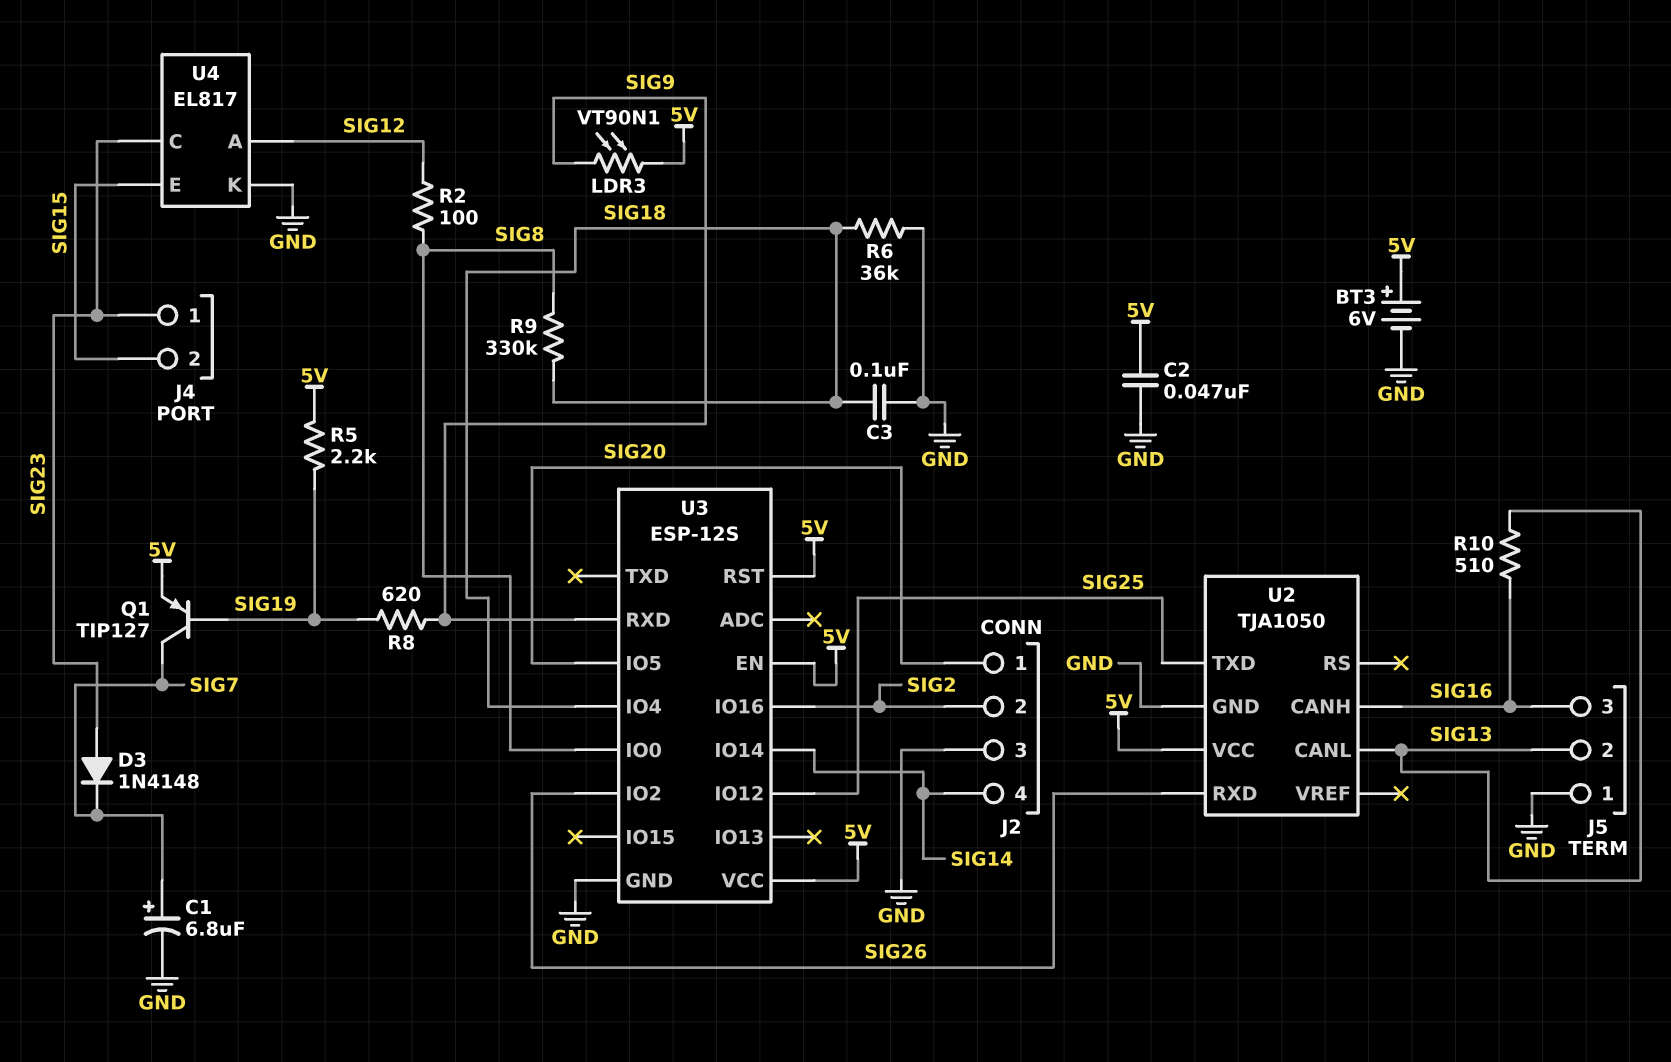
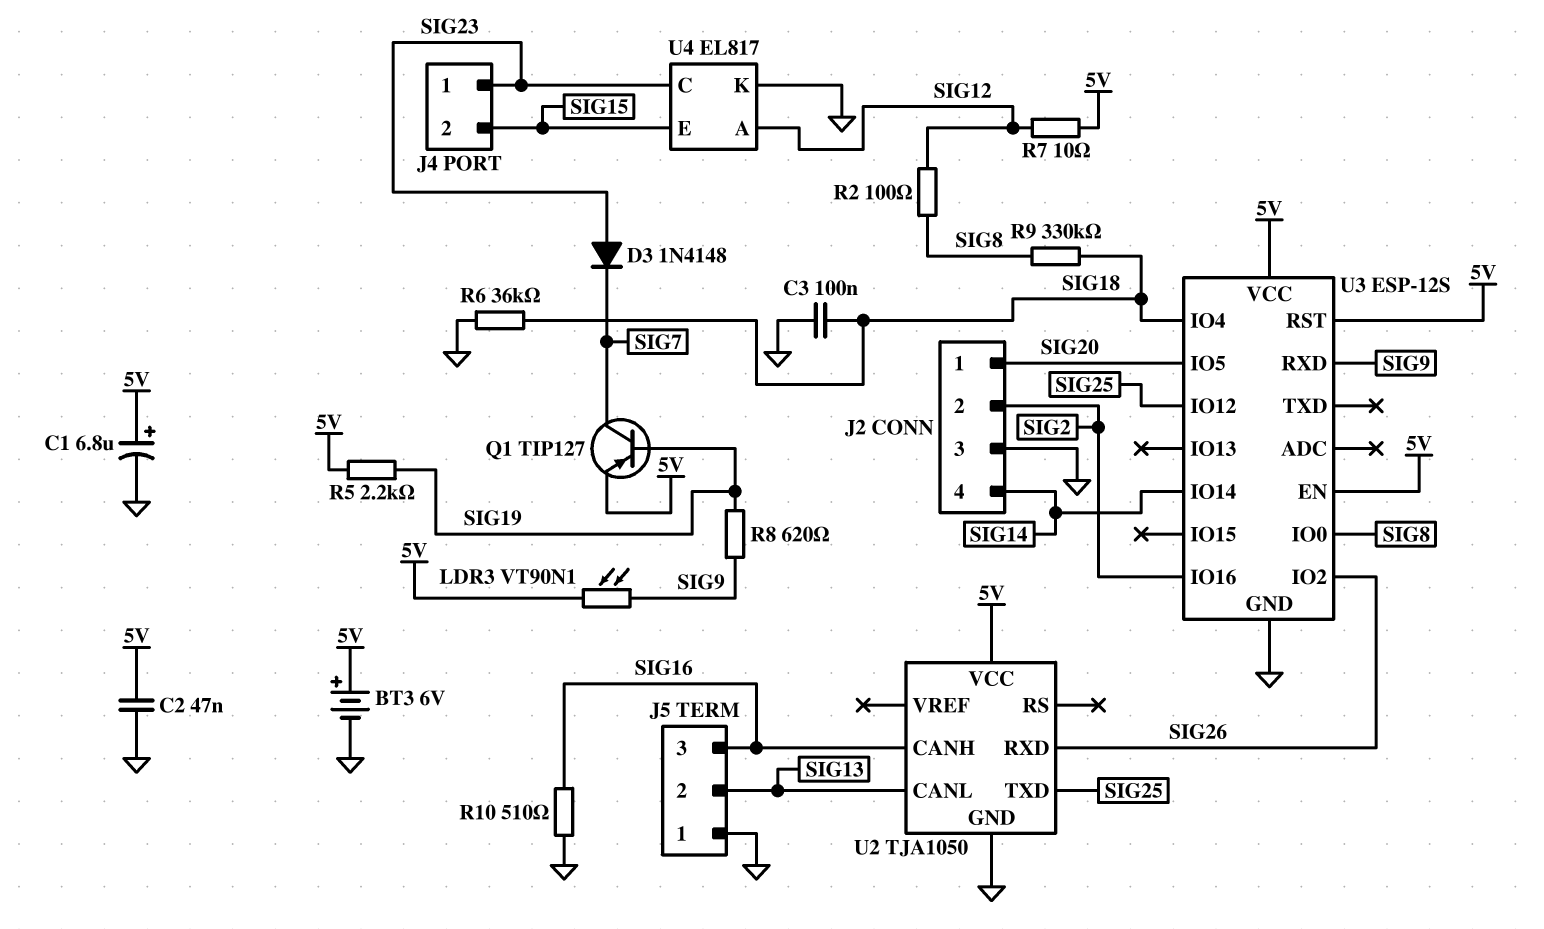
C1: 6.8uF (plus SIG7, minus GND) -> 6.8uF (plus 5V, minus GND)
R7: none -> 10 (5V, SIG12)
R10: 510 (SIG13, SIG16) -> 510 (GND, SIG16)

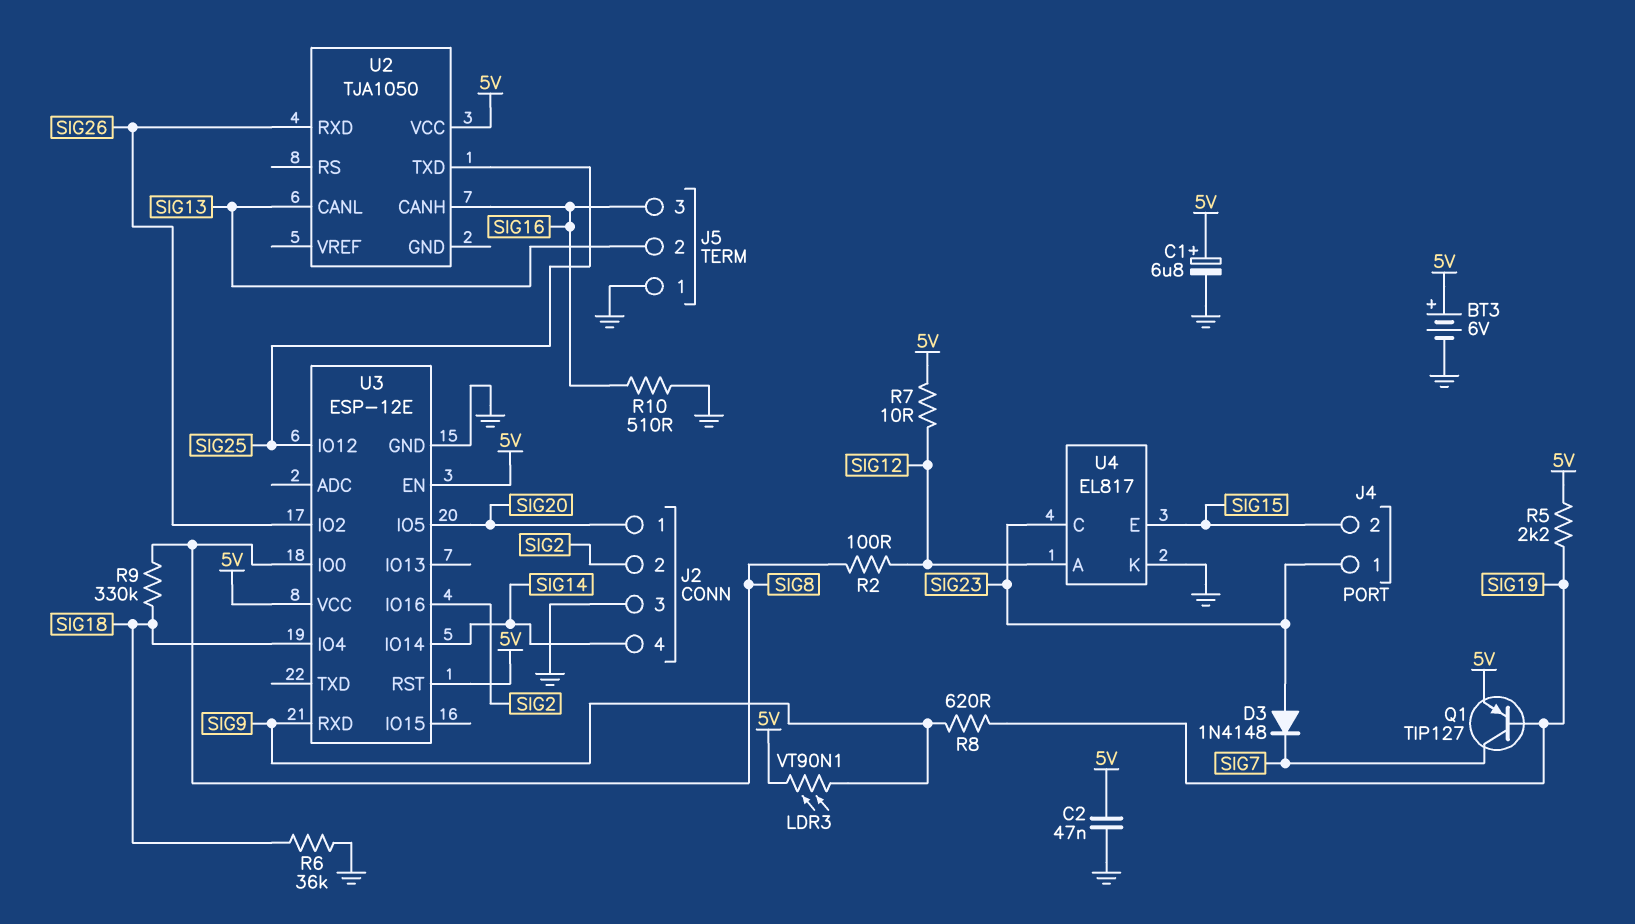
C3: 100nF (GND, SIG18) -> none
U2 pin GND: GND -> none
U3: ESP-12S -> ESP-12E

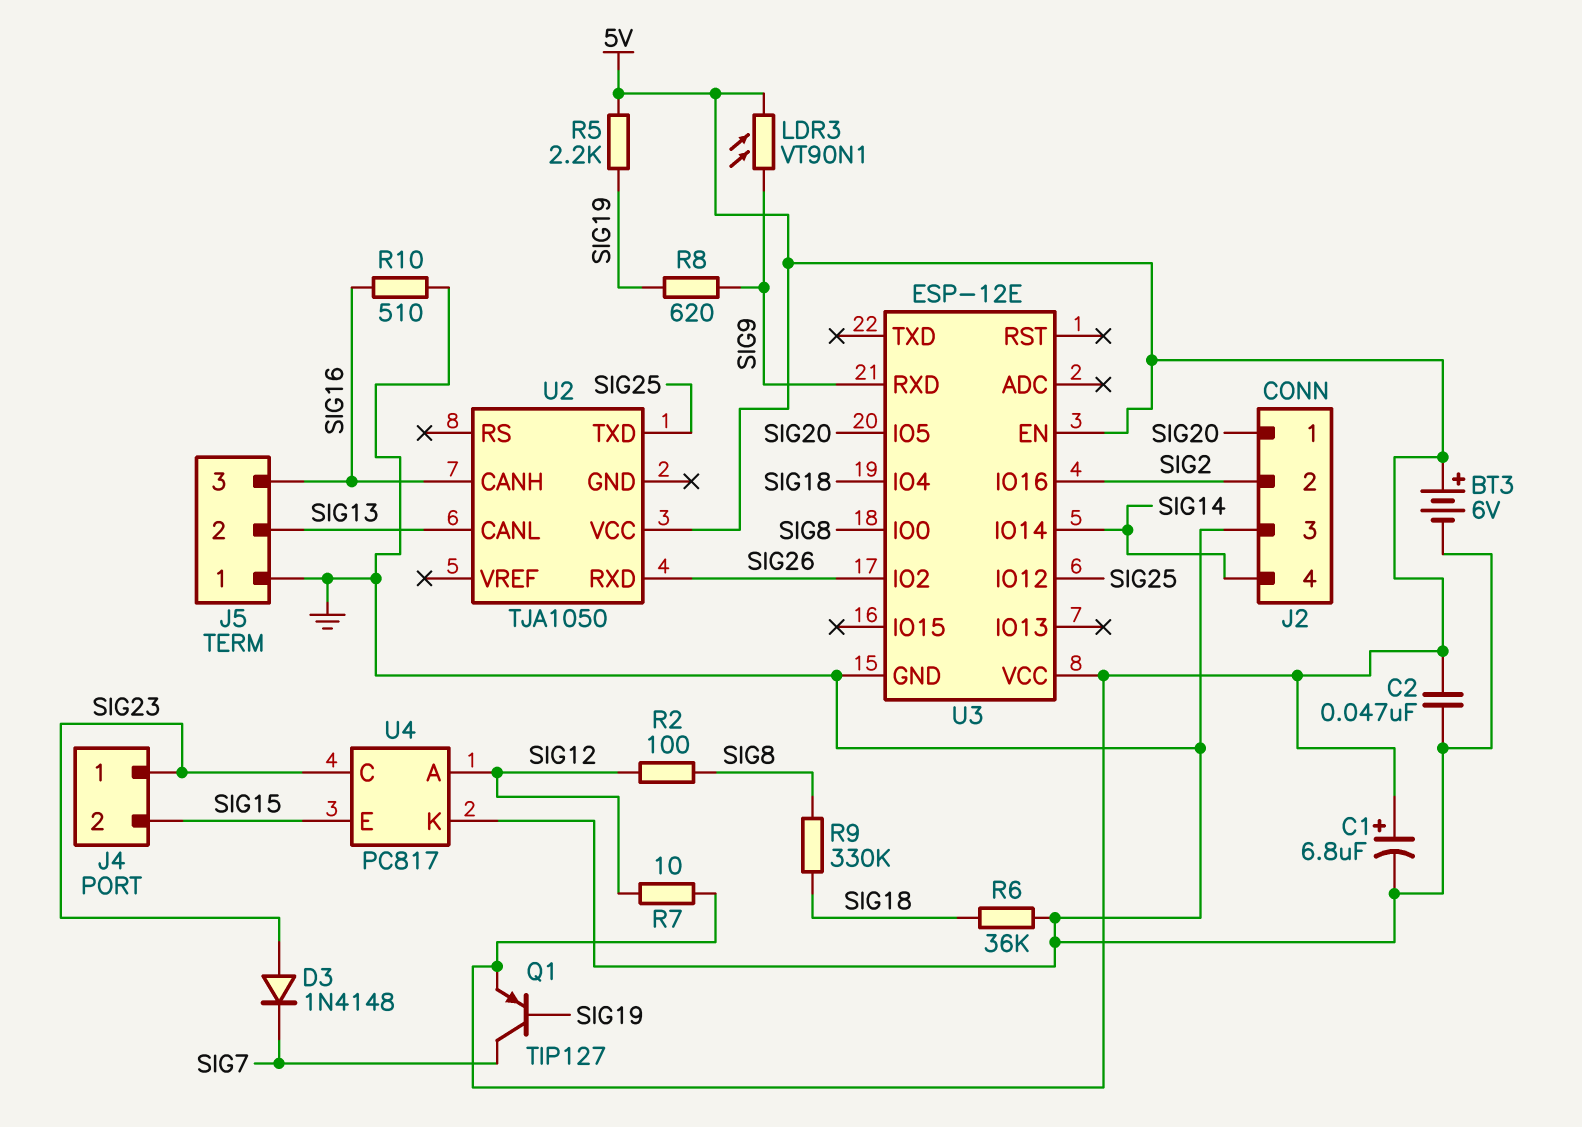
U3 pin RST: 5V -> none
U4: EL817 -> PC817

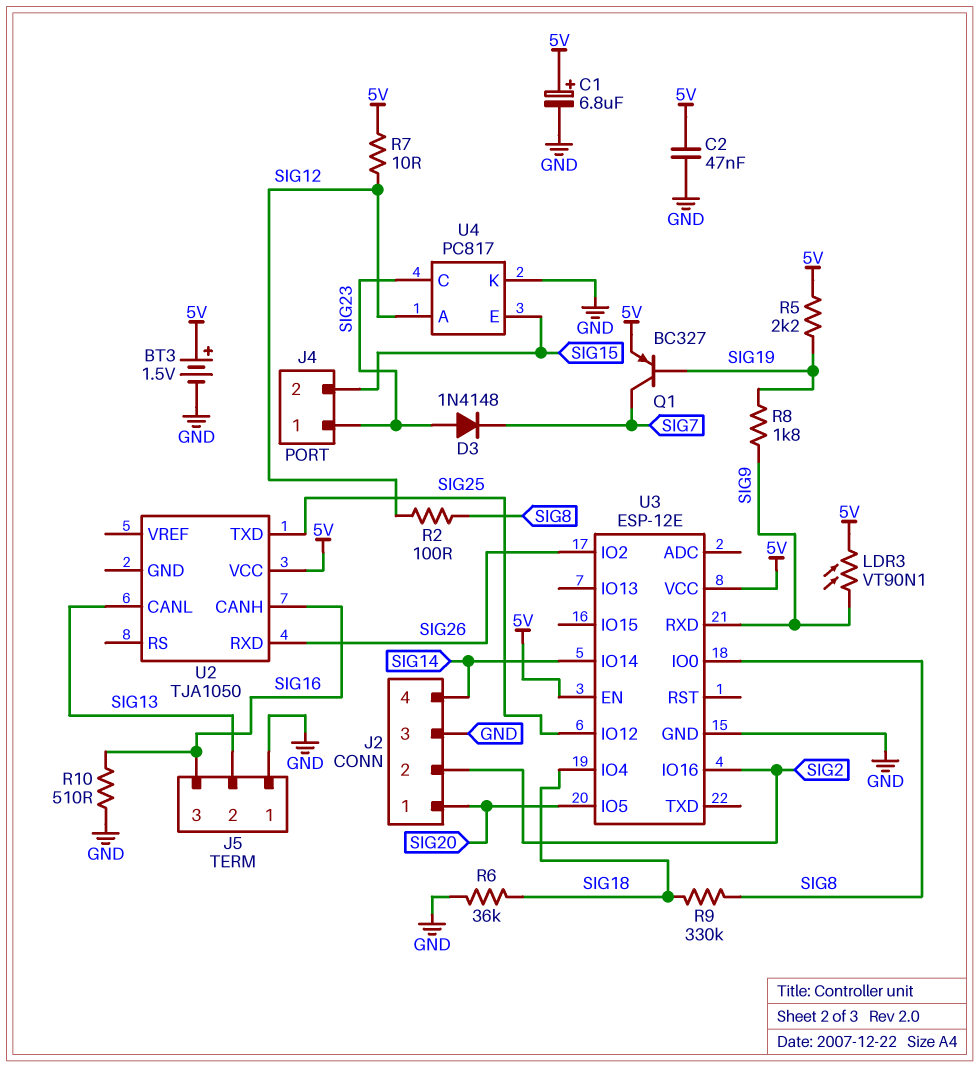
BT3: 6V (plus 5V, minus GND) -> 1.5V (plus 5V, minus GND)
Q1: PNP TIP127 (B SIG19, C SIG7, E 5V) -> PNP BC327 (B SIG19, C SIG7, E 5V)
R8: 620 (SIG9, SIG19) -> 1.8k (SIG9, SIG19)

